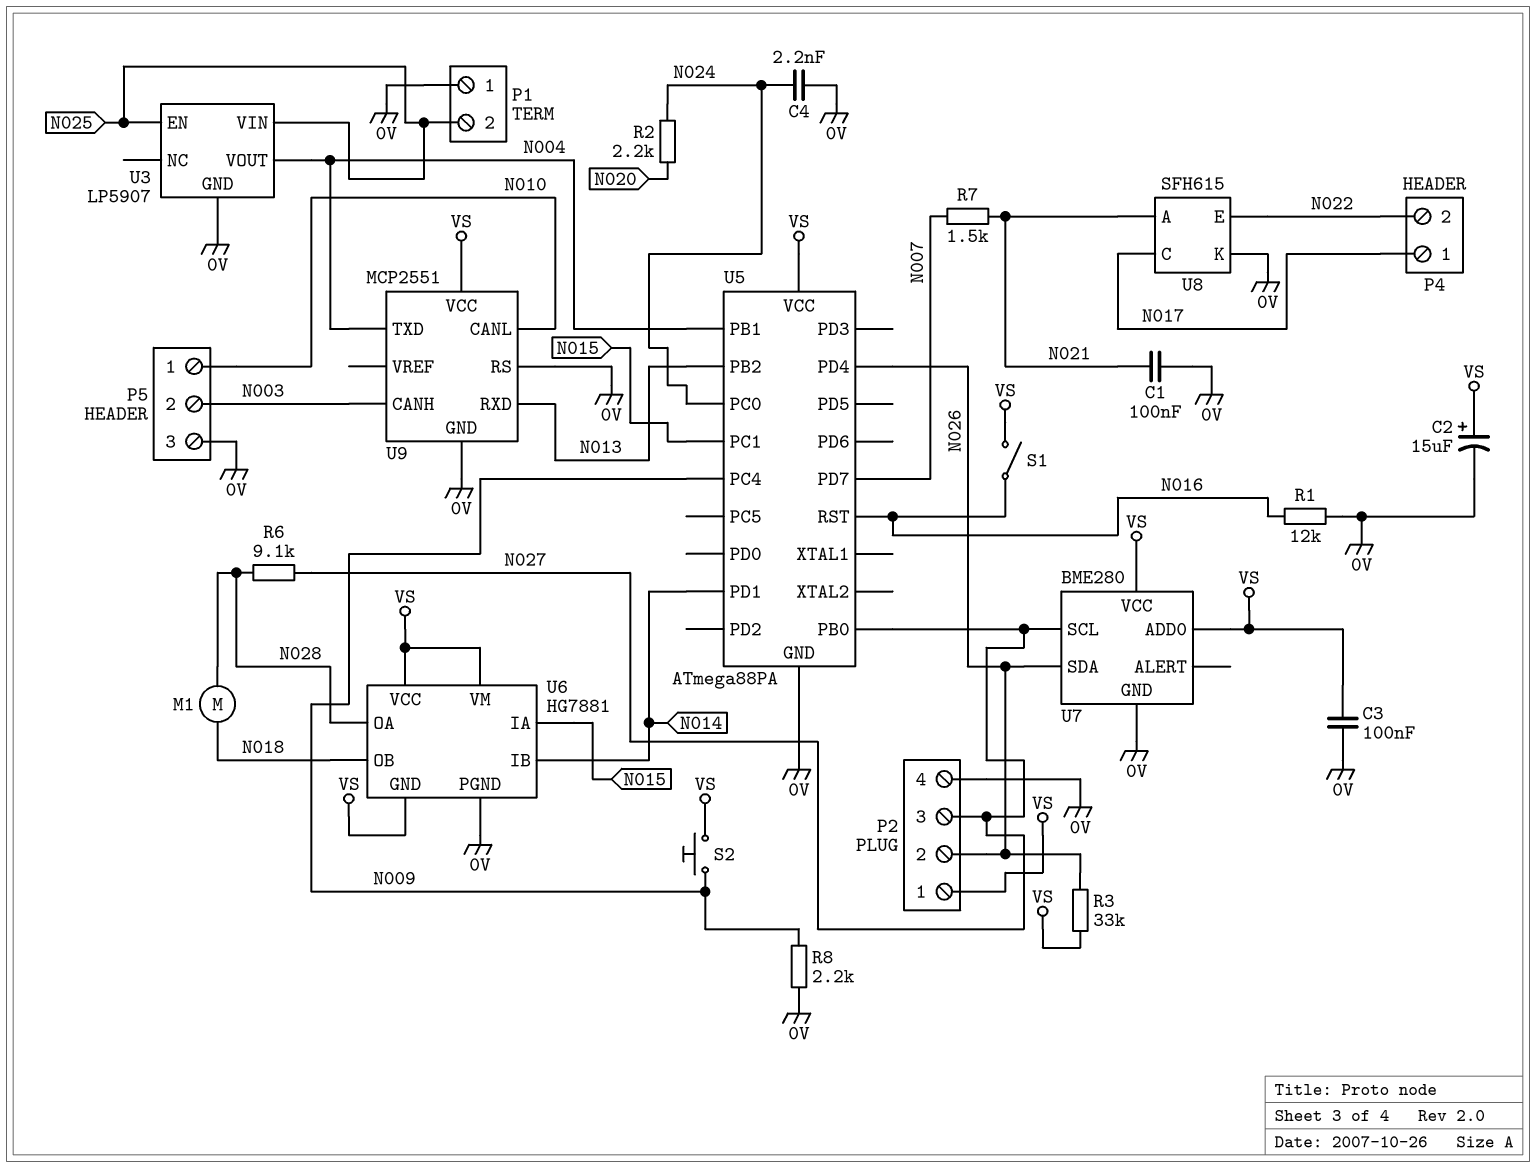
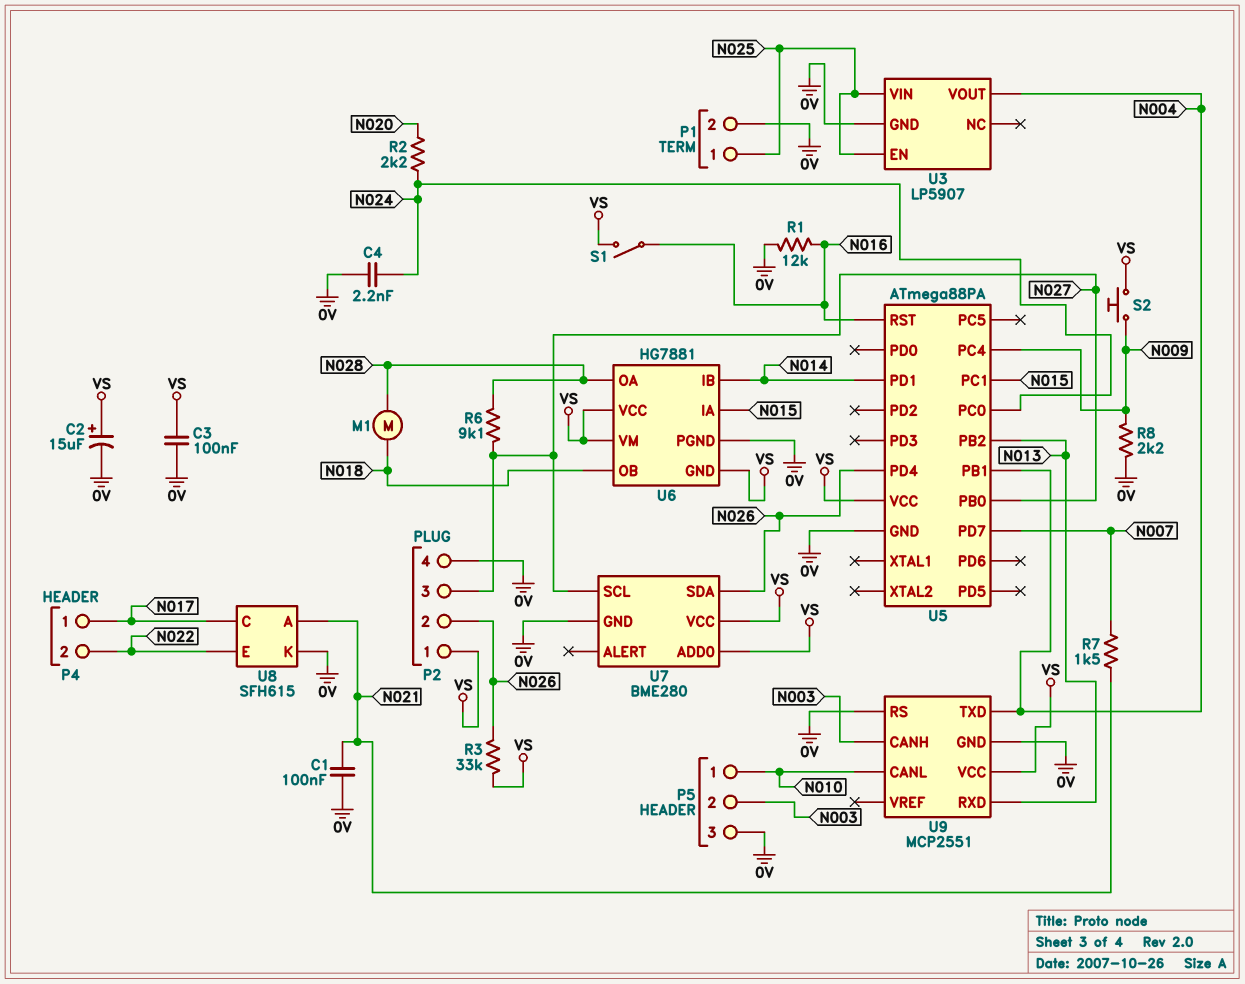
P1 pin 1: 0V -> N025
P1 pin 2: N025 -> 0V

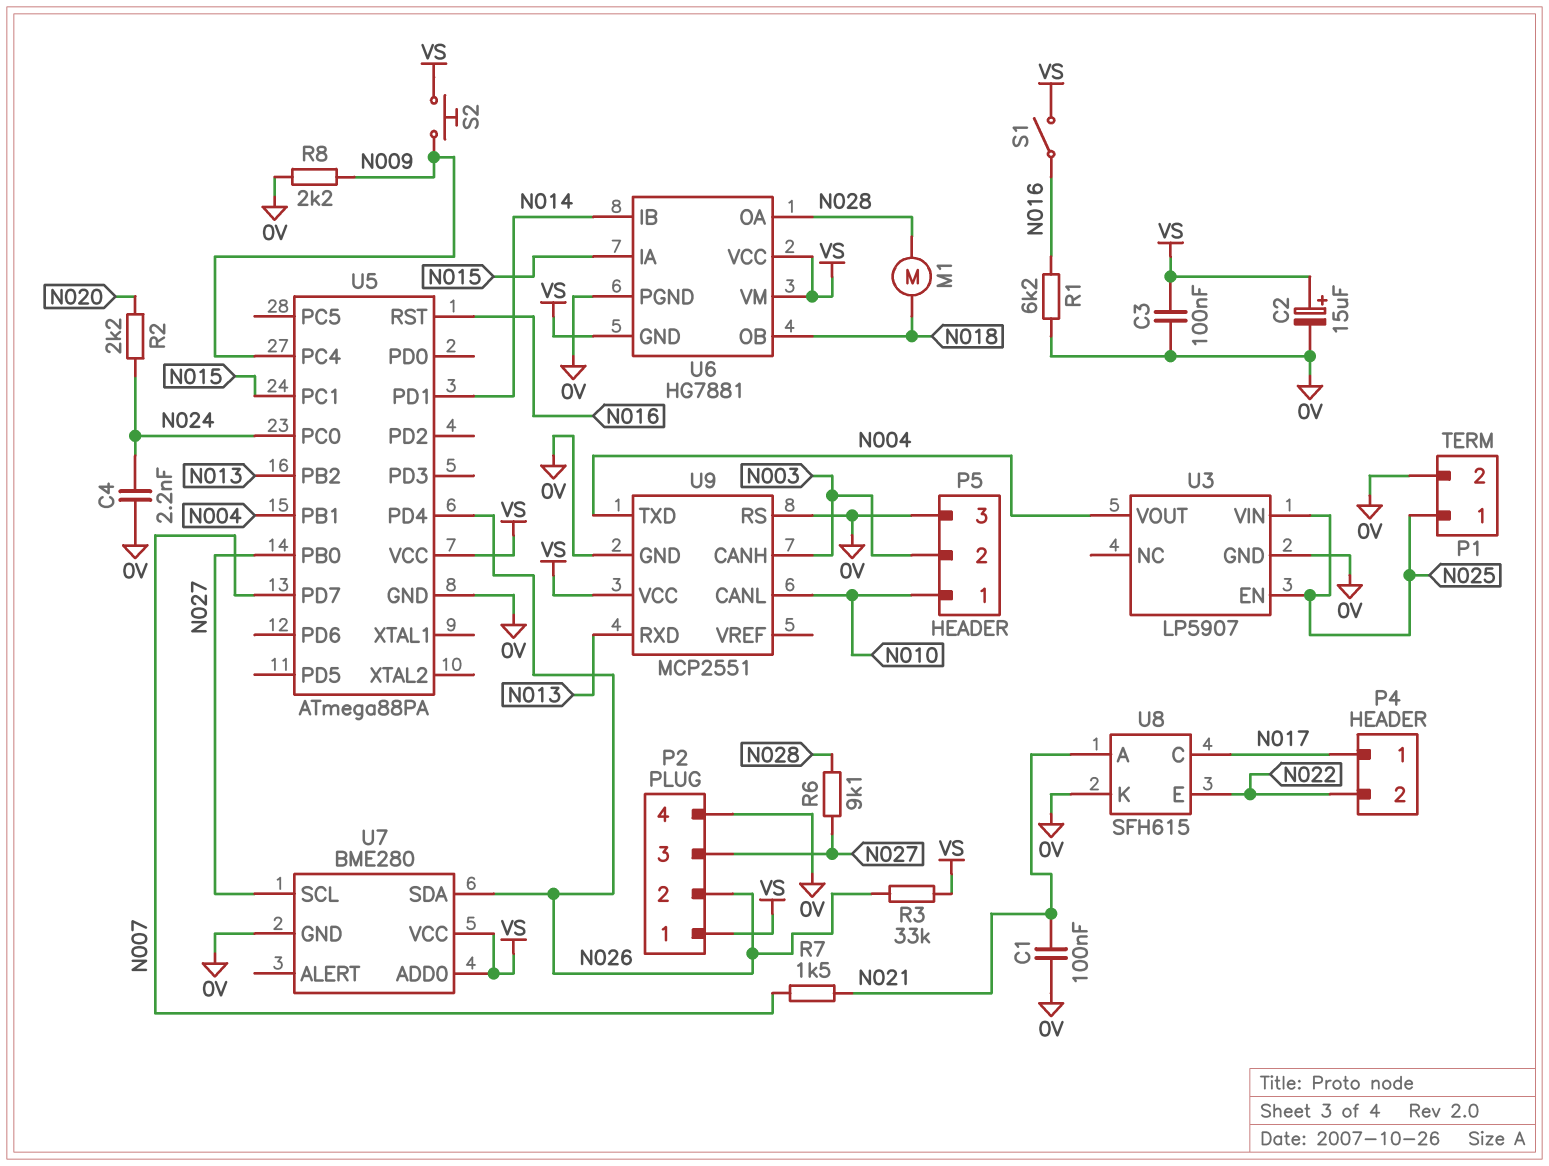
R1: 12k (0V, N016) -> 6.2k (0V, N016)

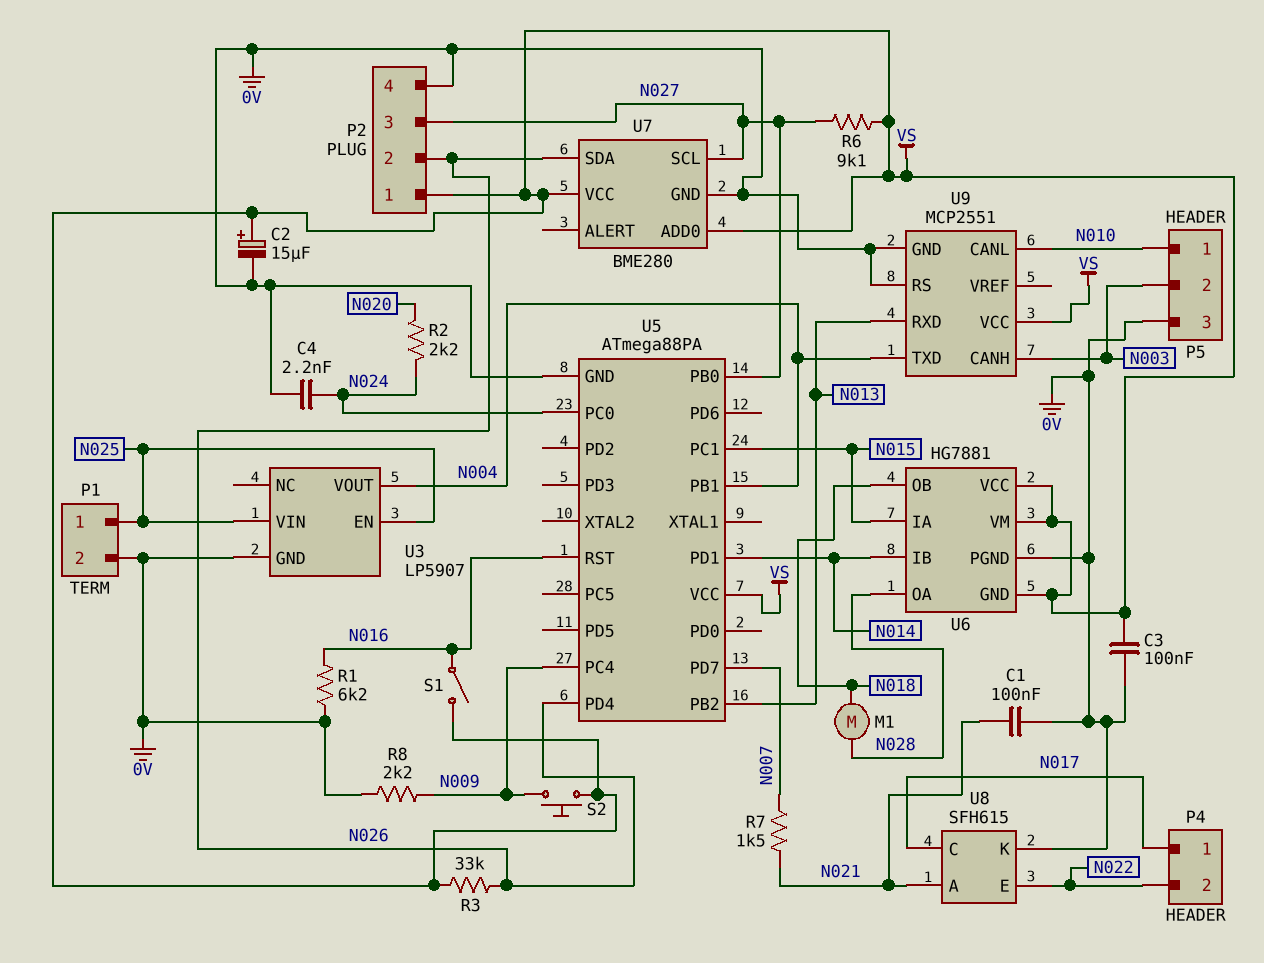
R6: 9.1k (N027, N028) -> 9.1k (N027, VS)

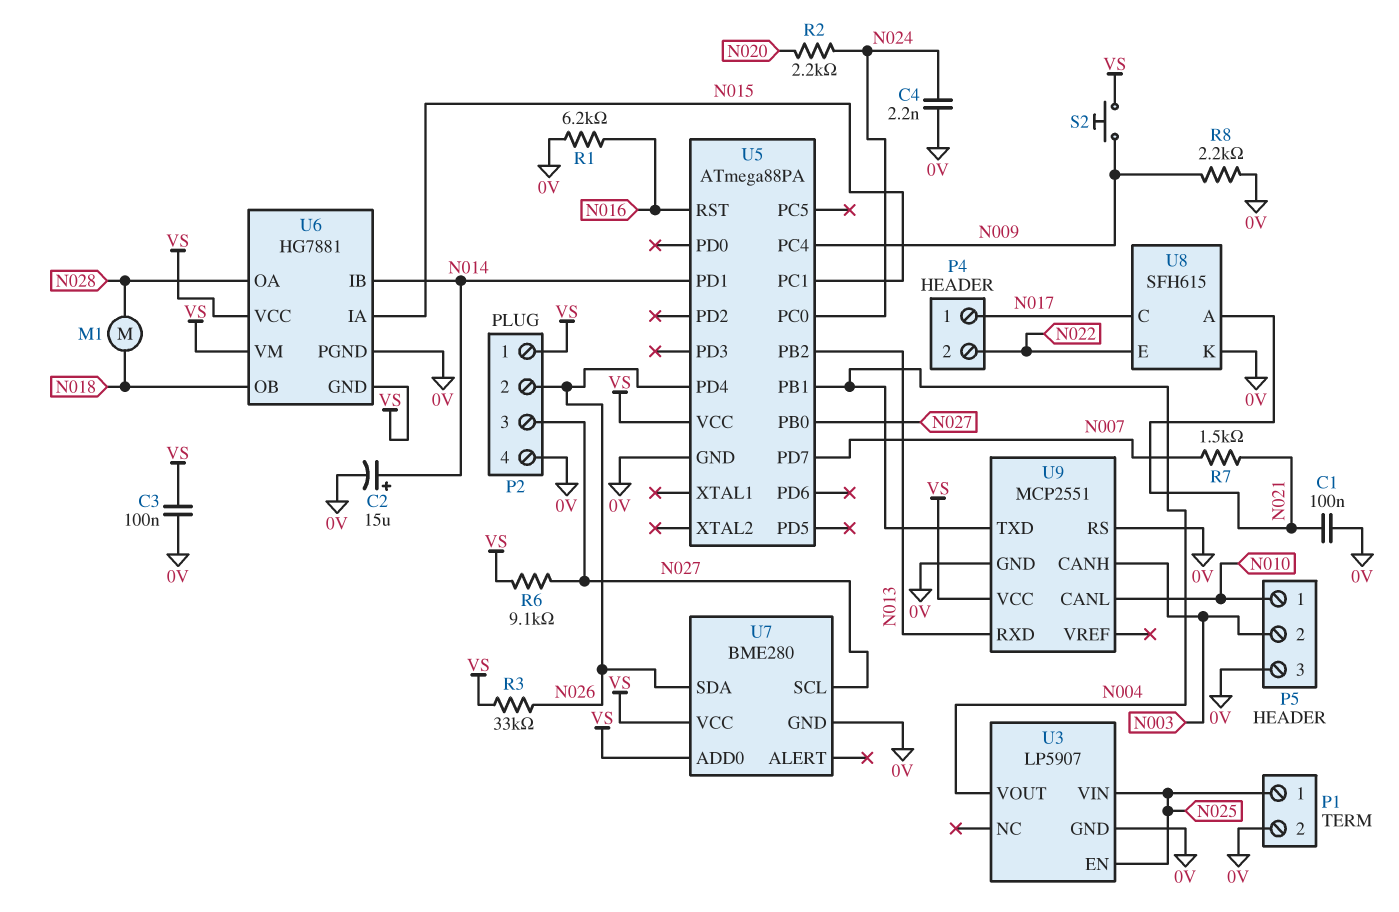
C2: 15uF (plus VS, minus 0V) -> 15uF (plus N014, minus 0V)
S1: switch (N016, VS) -> none

